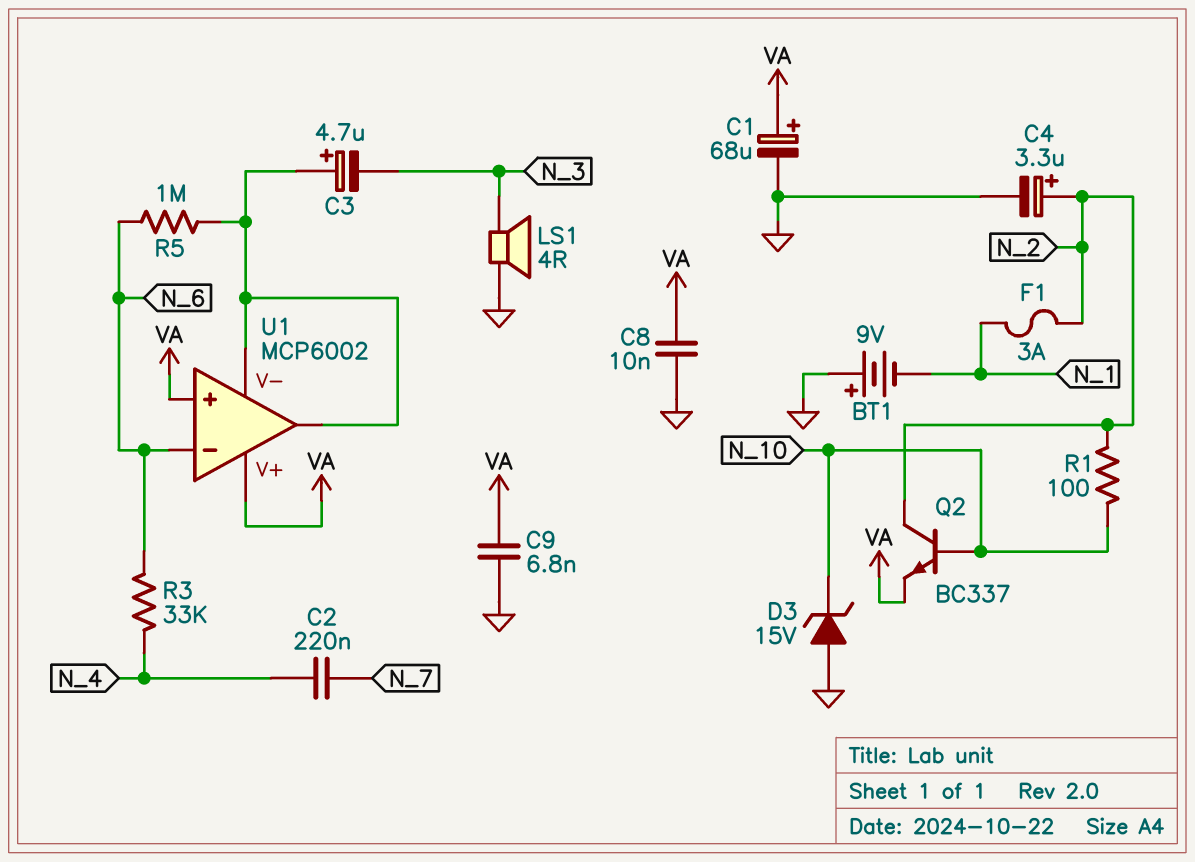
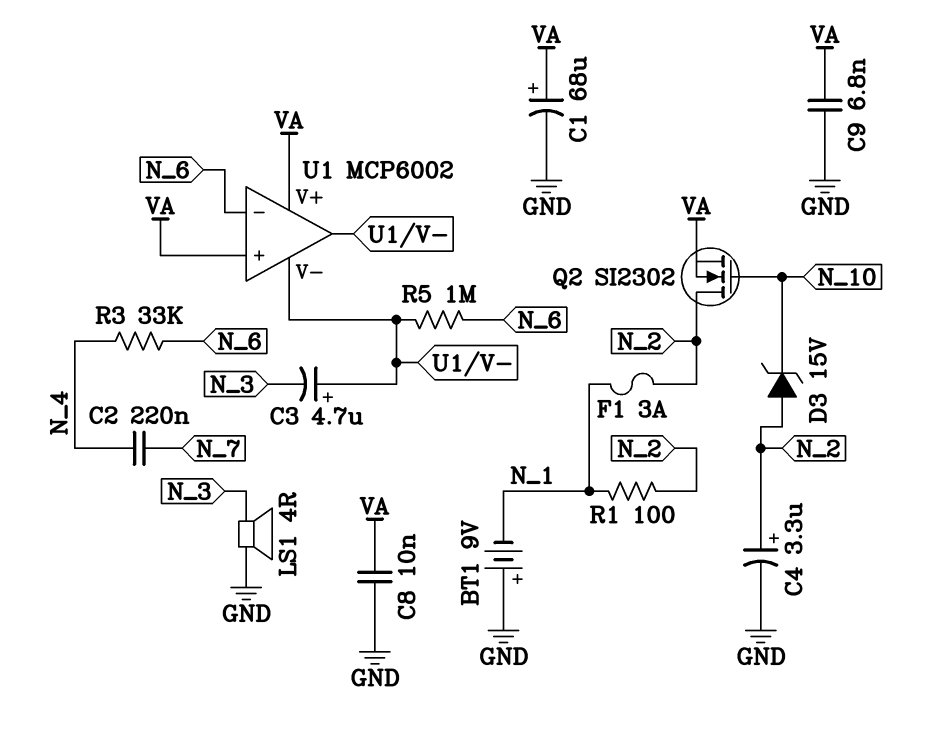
D3: zener 15V (A GND, K N_10) -> zener 15V (A N_2, K N_10)
Q2: NPN BC337 (B N_10, C N_2, E VA) -> NMOS SI2302 (G N_10, D N_2, S VA)
R1: 100 (N_2, N_10) -> 100 (N_1, N_2)

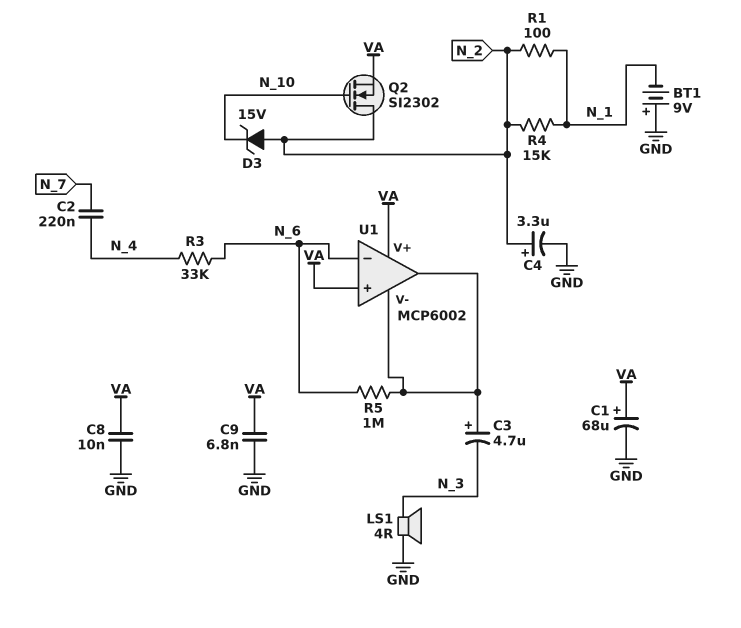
F1: 3A (N_1, N_2) -> none
R4: none -> 15k (N_1, N_2)

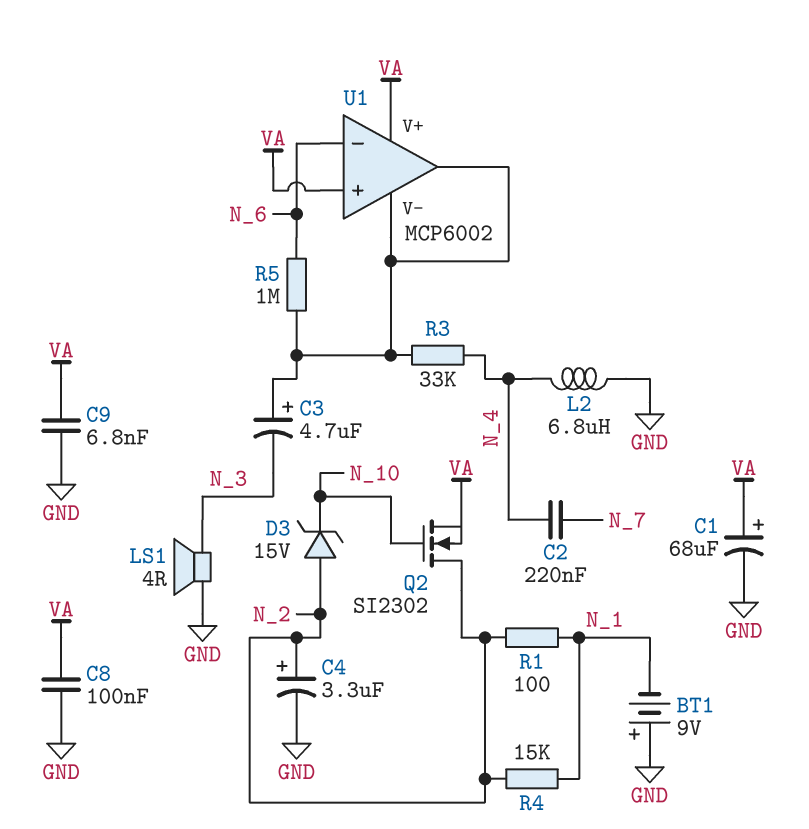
C8: 10nF (GND, VA) -> 100nF (GND, VA)
L2: none -> 6.8uH (GND, N_4)
R3: 33k (N_4, N_6) -> 33k (N_4, U1/V-)

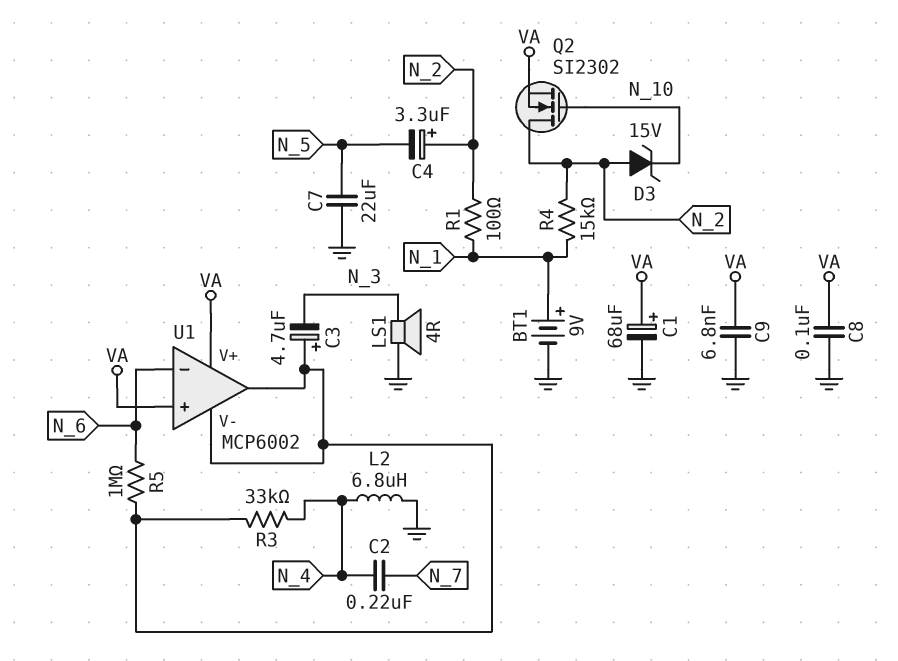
BT1: 9V (plus GND, minus N_1) -> 9V (plus N_1, minus GND)
C4: 3.3uF (plus N_2, minus GND) -> 3.3uF (plus N_2, minus N_5)
C7: none -> 22uF (GND, N_5)

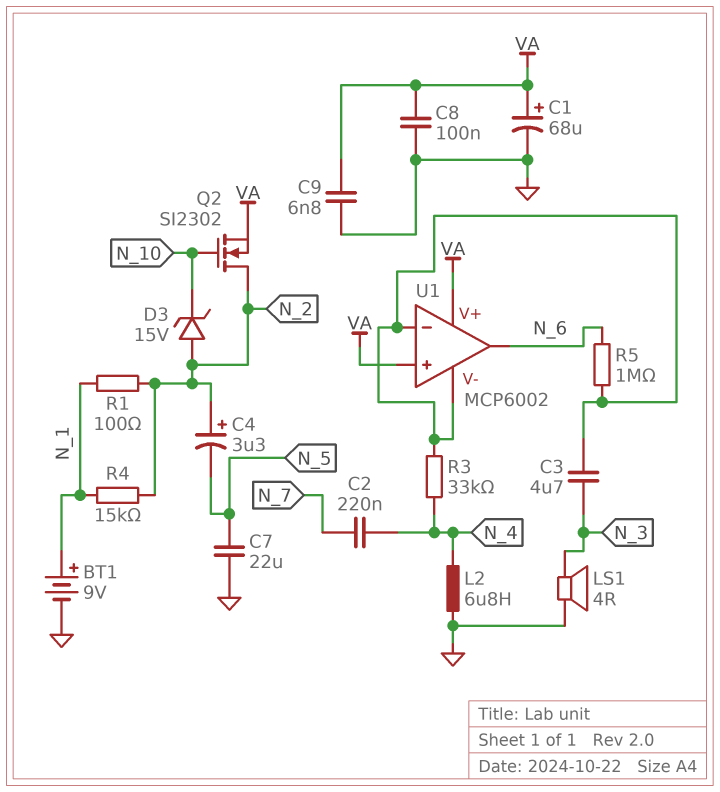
C3: 4.7uF (plus U1/V-, minus N_3) -> 4.7uF (N_3, U1/V-)
U1 pin in-: N_6 -> U1/V-
U1 pin out: U1/V- -> N_6

